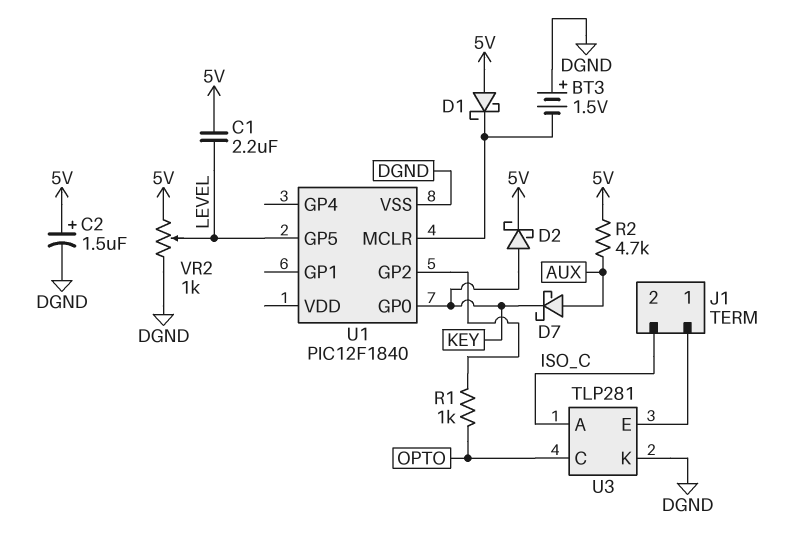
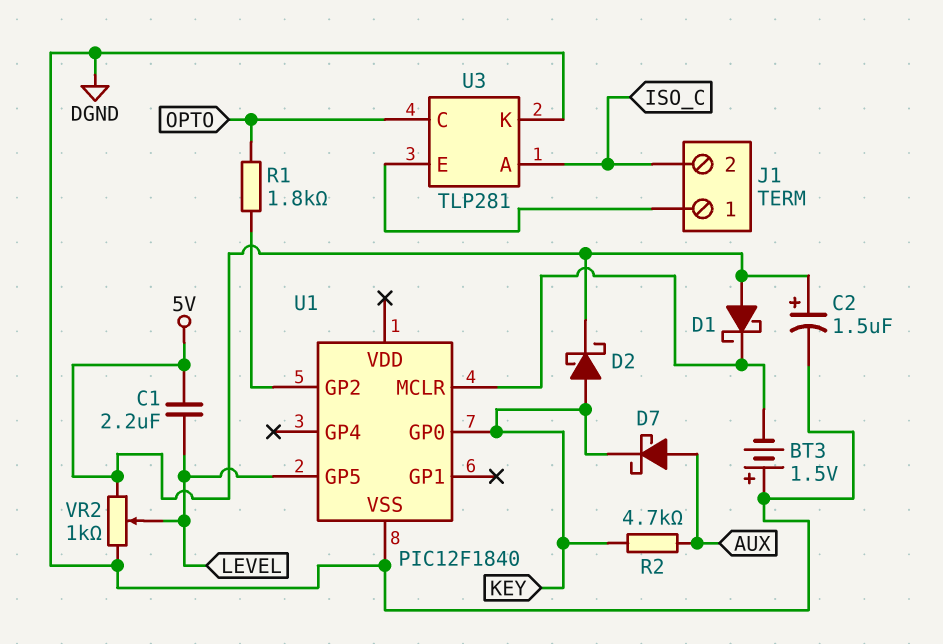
R1: 1k (OPTO, U1/GP2) -> 1.8k (OPTO, U1/GP2)
R2: 4.7k (5V, AUX) -> 4.7k (AUX, KEY)

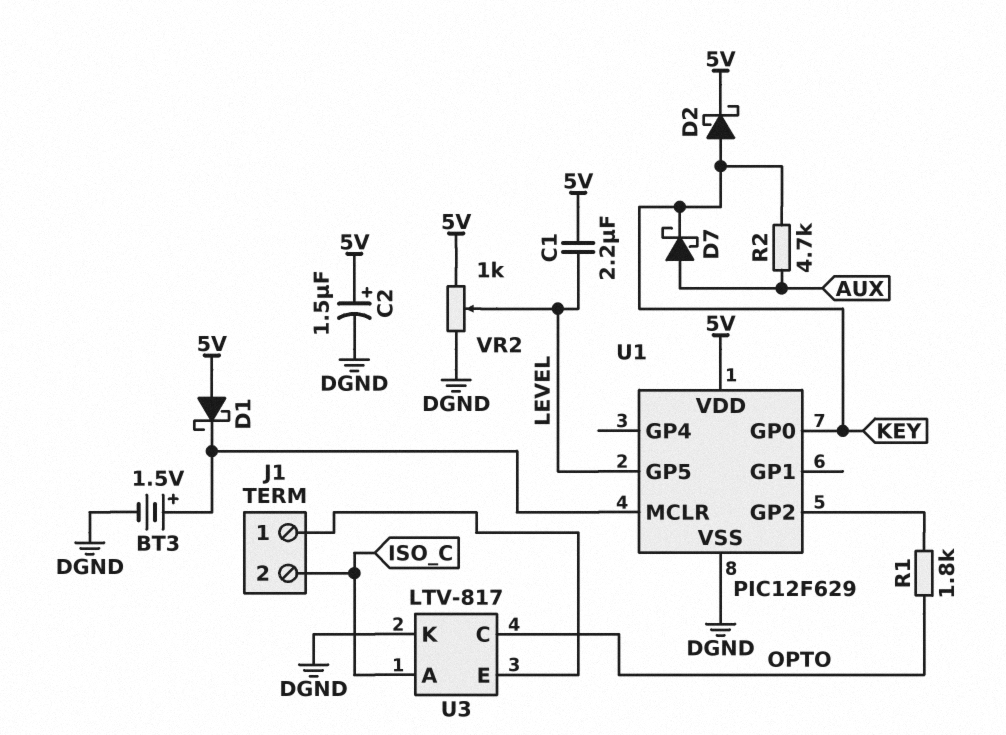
BT3: 1.5V (plus DGND, minus U1/MCLR) -> 1.5V (plus U1/MCLR, minus DGND)
U1: PIC12F1840 -> PIC12F629
U1 pin VDD: none -> 5V
U3: TLP281 -> LTV-817

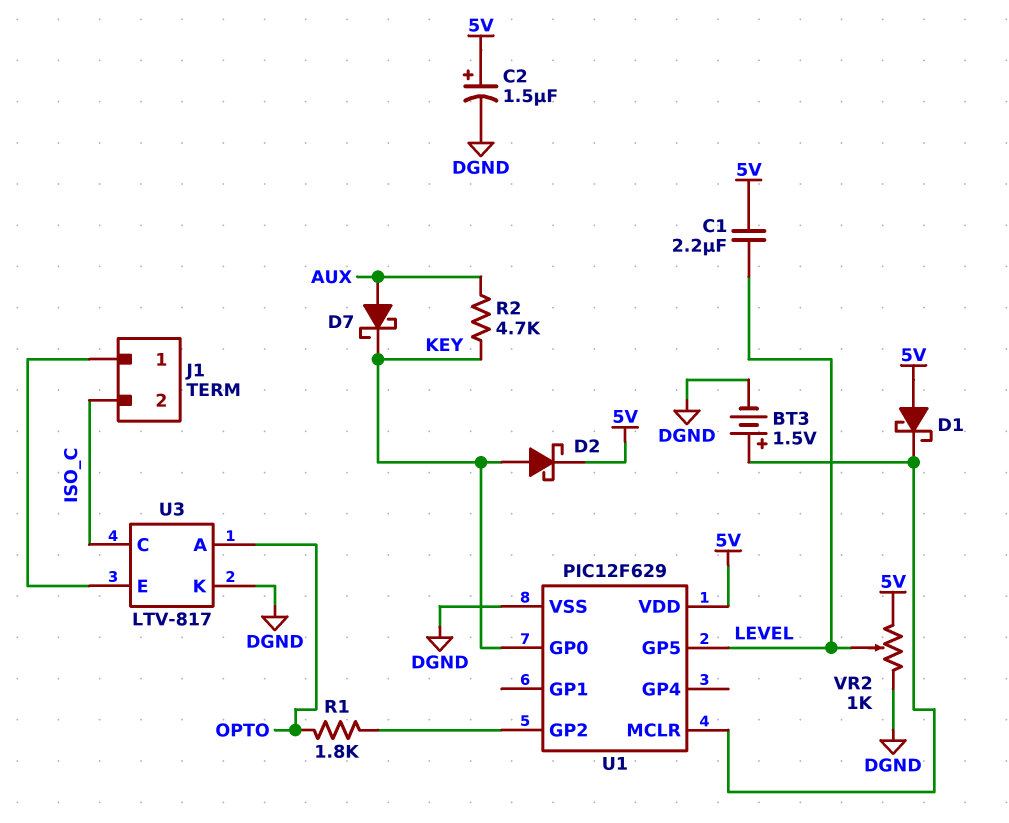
U3 pin A: ISO_C -> OPTO
U3 pin C: OPTO -> ISO_C

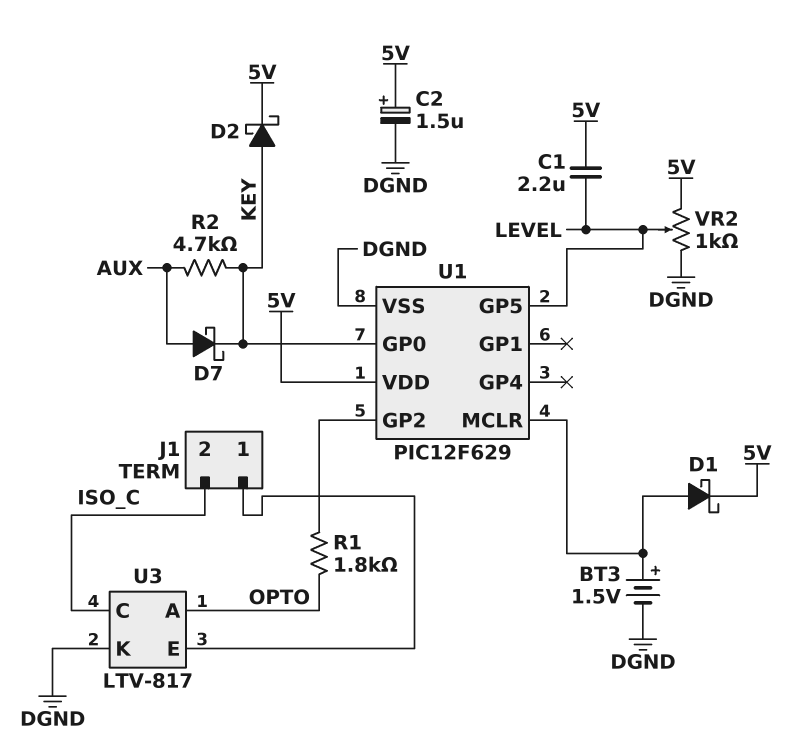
D1: schottky (A 5V, K U1/MCLR) -> schottky (A U1/MCLR, K 5V)

